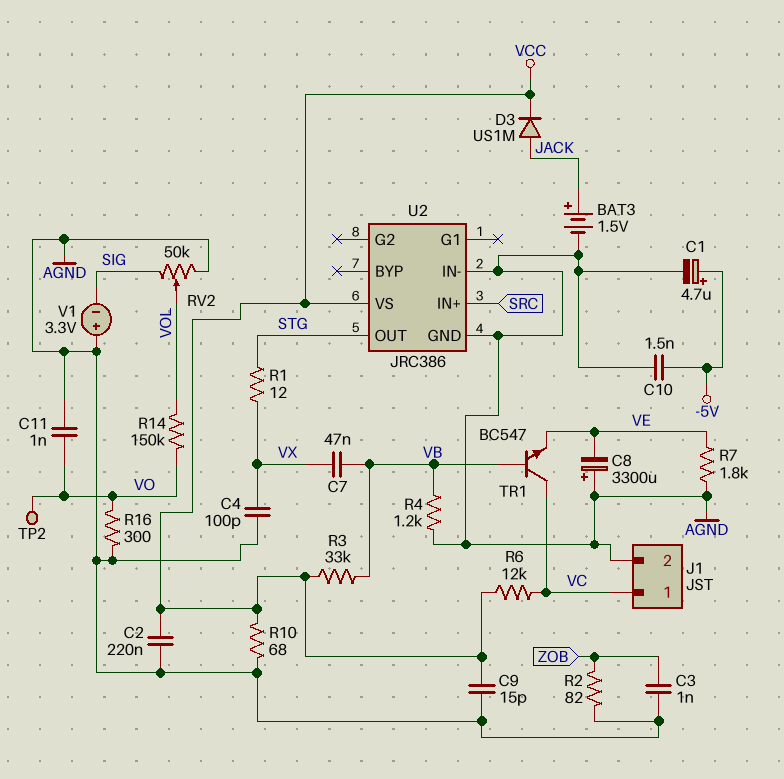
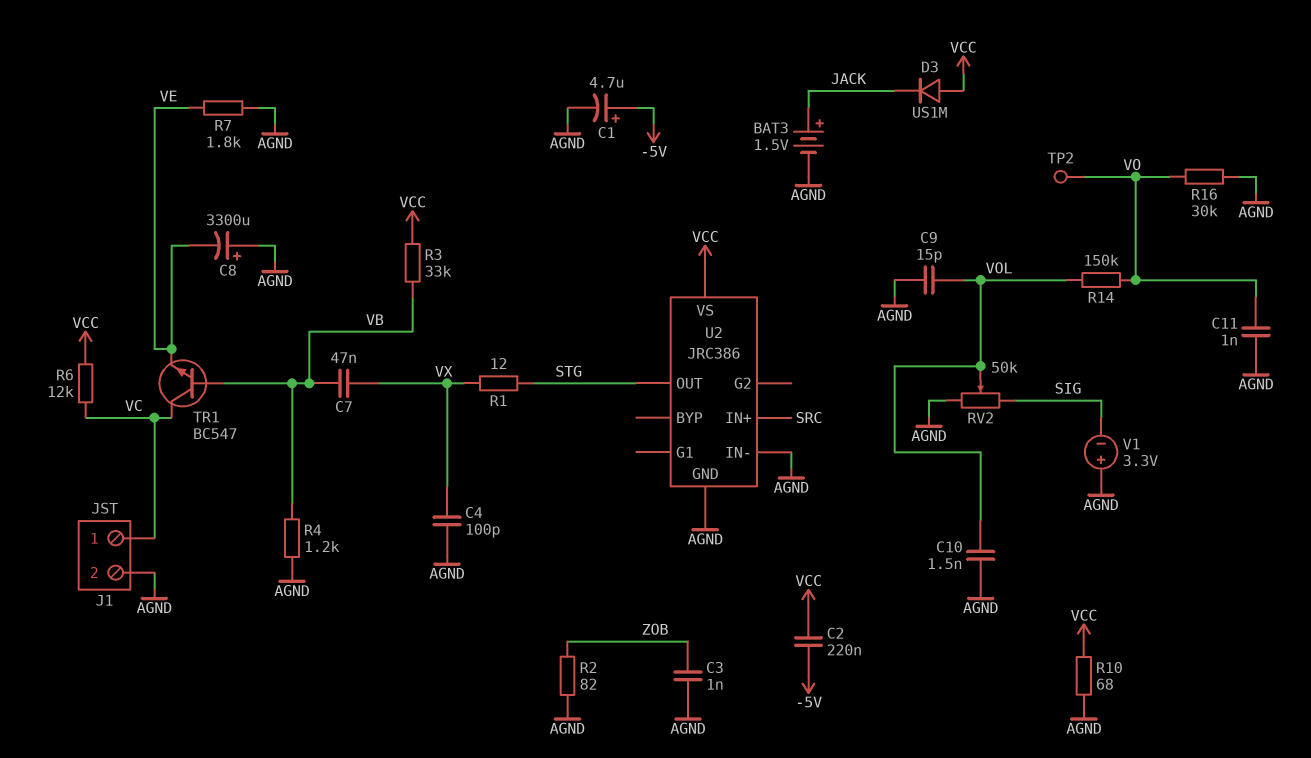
C2: 220nF (AGND, VCC) -> 220nF (-5V, VCC)
C9: 15pF (AGND, VCC) -> 15pF (AGND, VOL)
C10: 1.5nF (-5V, AGND) -> 1.5nF (AGND, VOL)
D3: diode US1M (A JACK, K VCC) -> diode US1M (A VCC, K JACK)
R16: 300 (AGND, VO) -> 30k (AGND, VO)

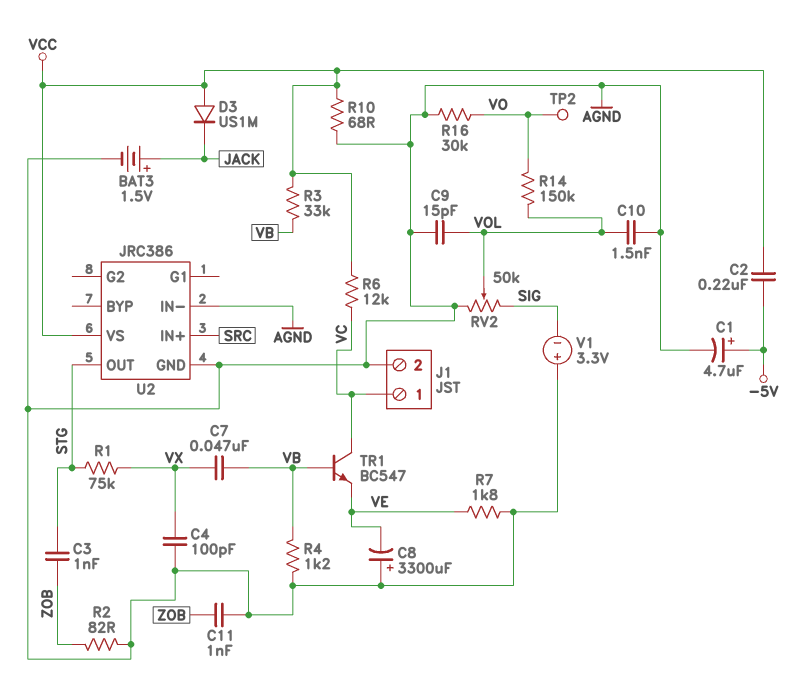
C3: 1nF (AGND, ZOB) -> 1nF (STG, ZOB)
C11: 1nF (AGND, VO) -> 1nF (AGND, ZOB)
R1: 12 (STG, VX) -> 75k (STG, VX)

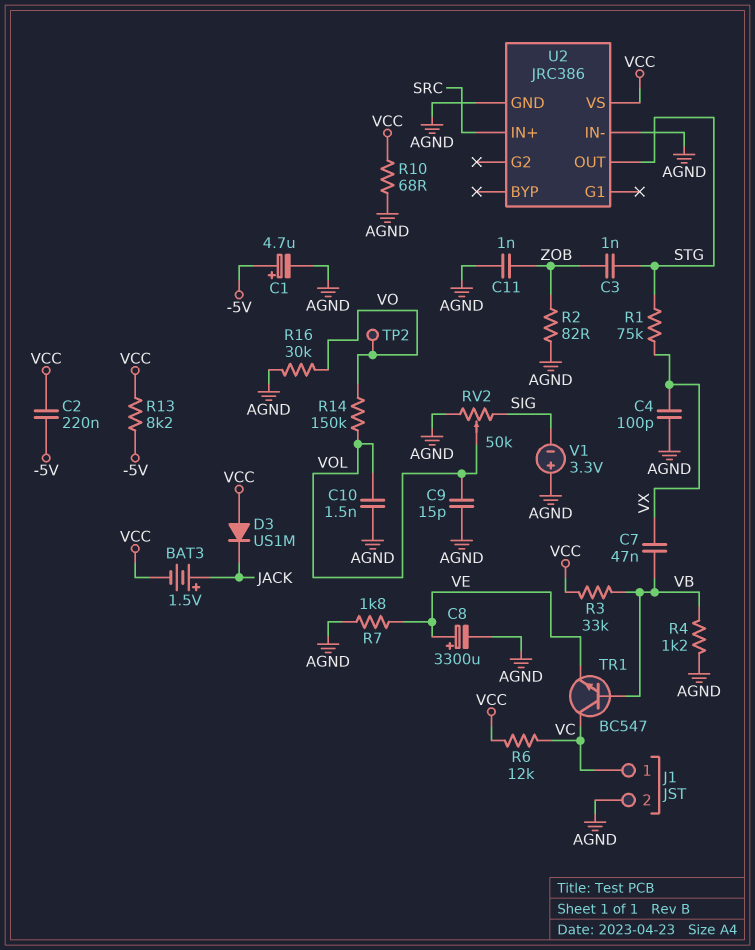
BAT3: 1.5V (plus JACK, minus AGND) -> 1.5V (plus JACK, minus VCC)
C8: 3300uF (plus AGND, minus VE) -> 3300uF (plus VE, minus AGND)
R13: none -> 8.2k (-5V, VCC)

